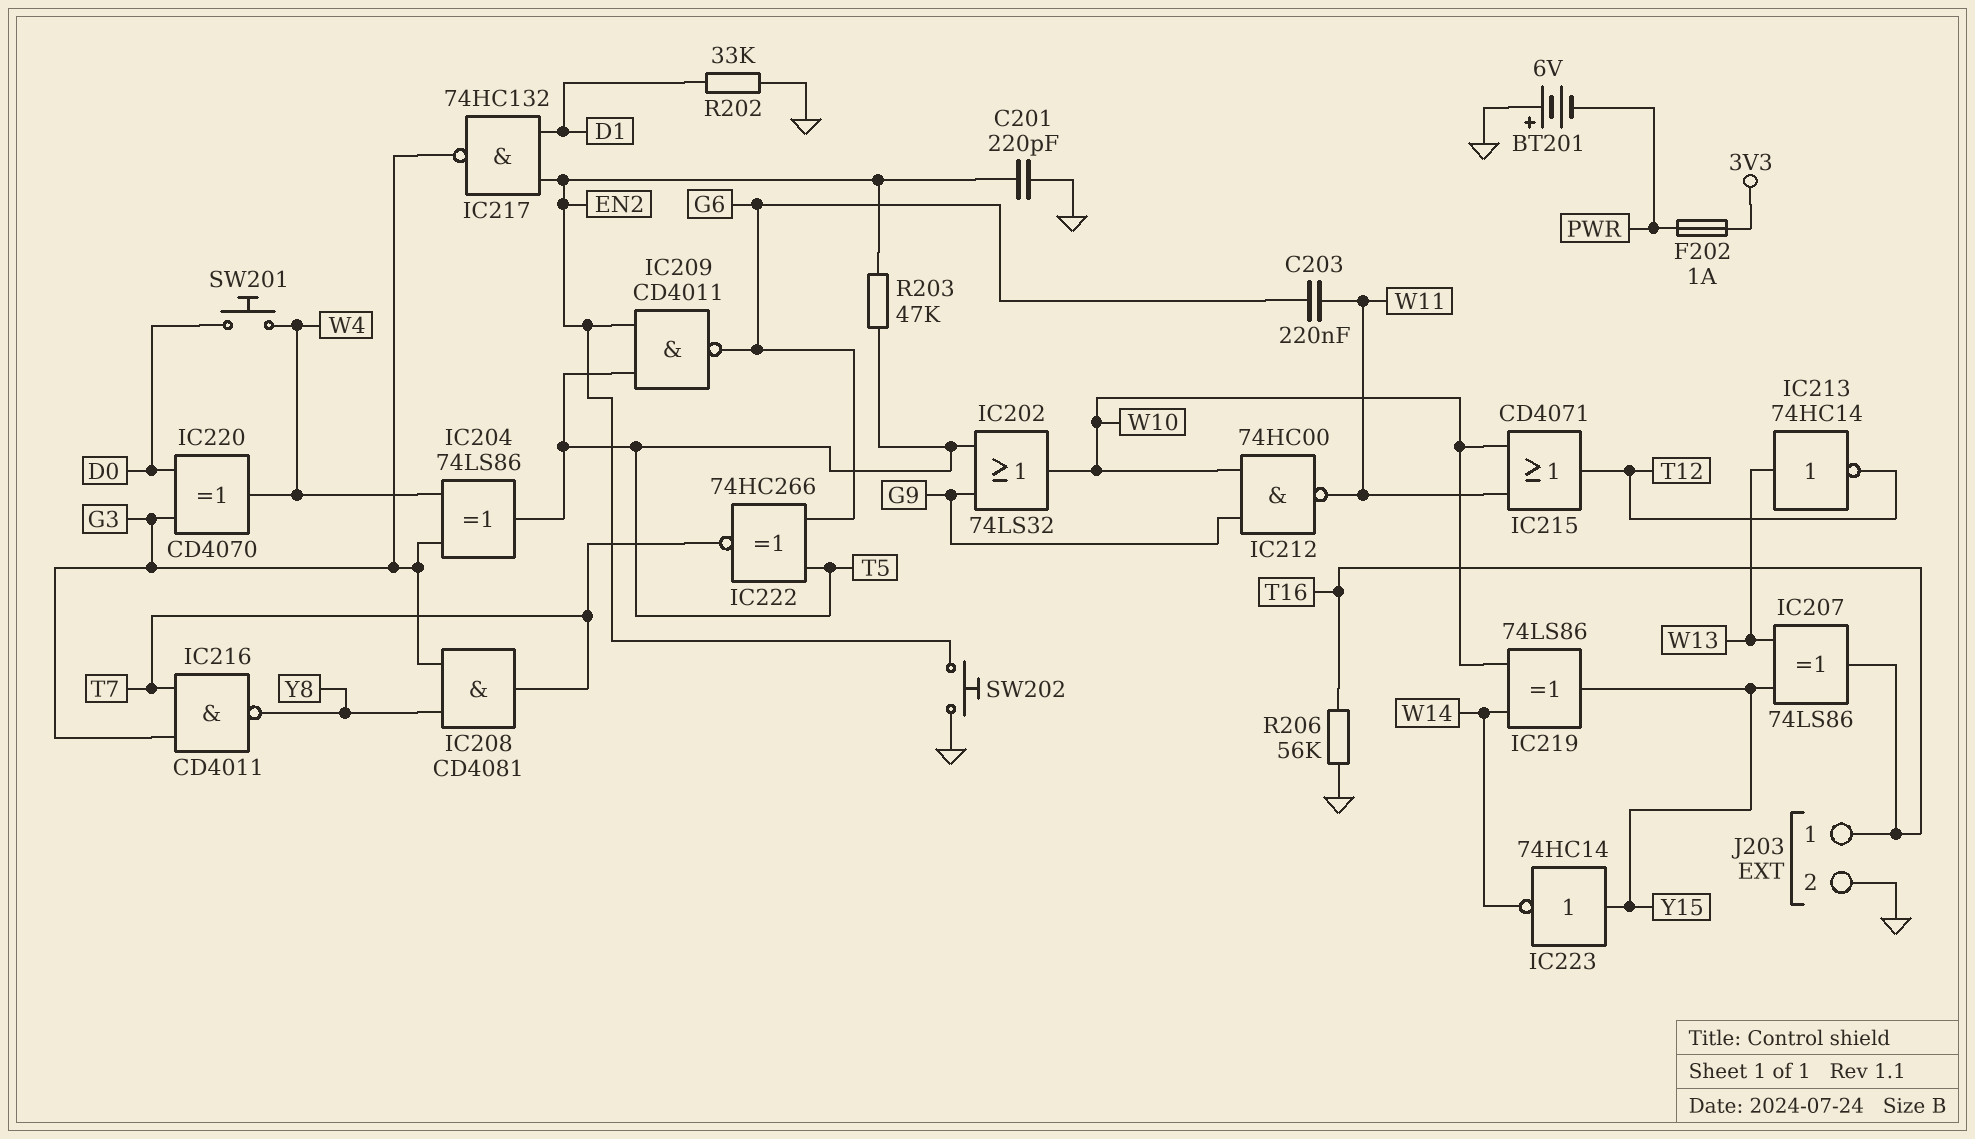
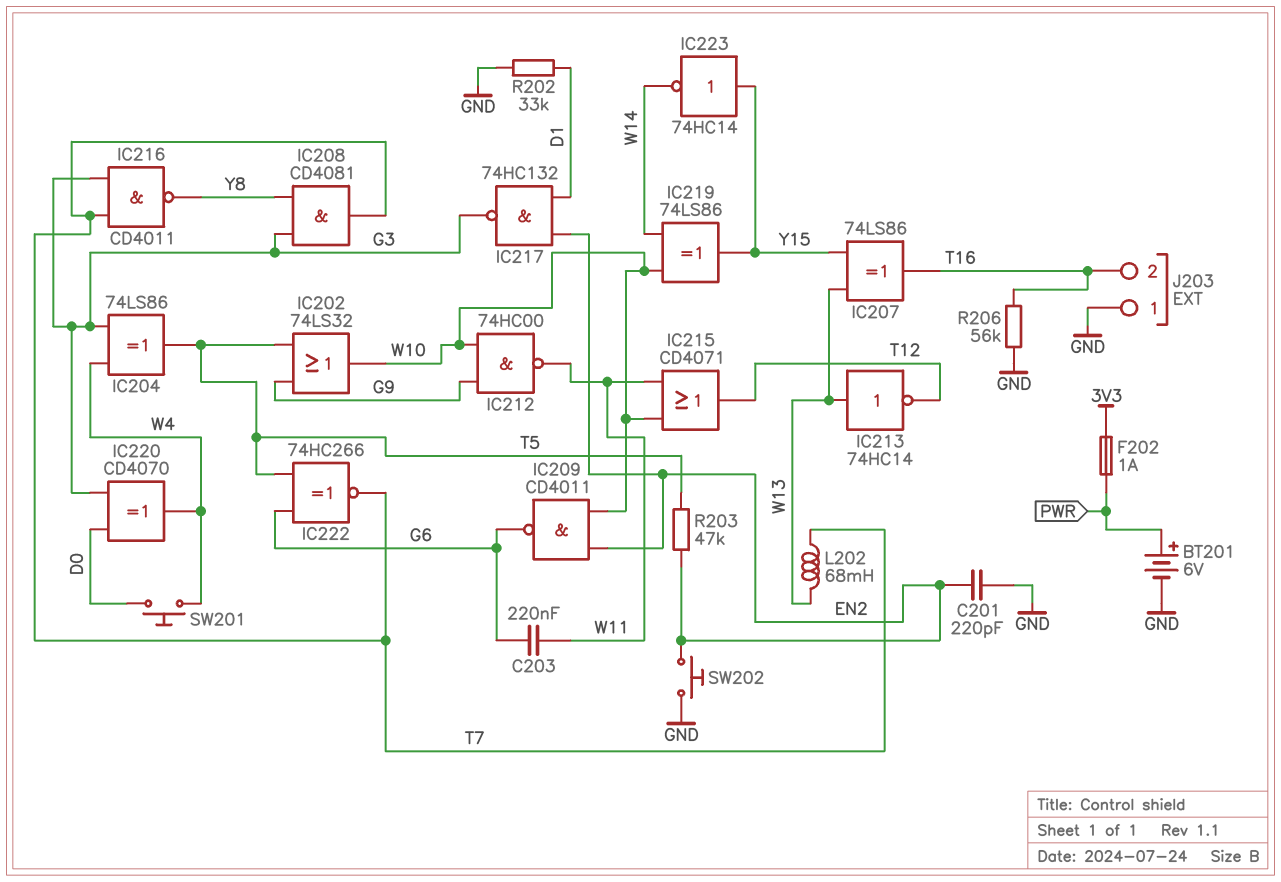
BT201: 6V (plus GND, minus PWR) -> 6V (plus PWR, minus GND)
IC209: NAND CD4011 (in EN2, in T5, out G6) -> NAND CD4011 (in EN2, in W10, out G6)
J203 pin 1: T16 -> GND
J203 pin 2: GND -> T16
L202: none -> 68mH (T7, W13)

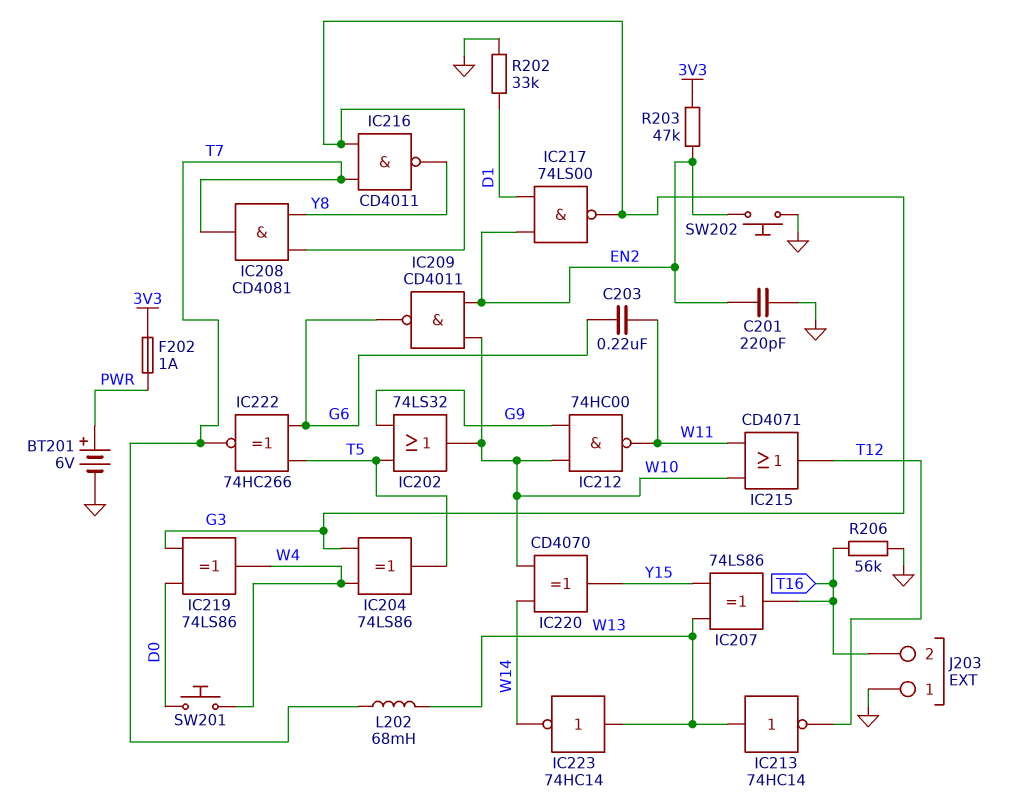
IC217: NAND 74HC132 (in D1, in EN2, out G3) -> NAND 74LS00 (in D1, in EN2, out G3)
IC219: XOR 74LS86 (in W10, in W14, out Y15) -> XOR 74LS86 (in D0, in G3, out W4)
IC220: XOR CD4070 (in D0, in G3, out W4) -> XOR CD4070 (in W10, in W14, out Y15)
IC223: NOT 74HC14 (in Y15, out W14) -> NOT 74HC14 (in W13, out W14)
R203: 47k (EN2, T5) -> 47k (3V3, EN2)

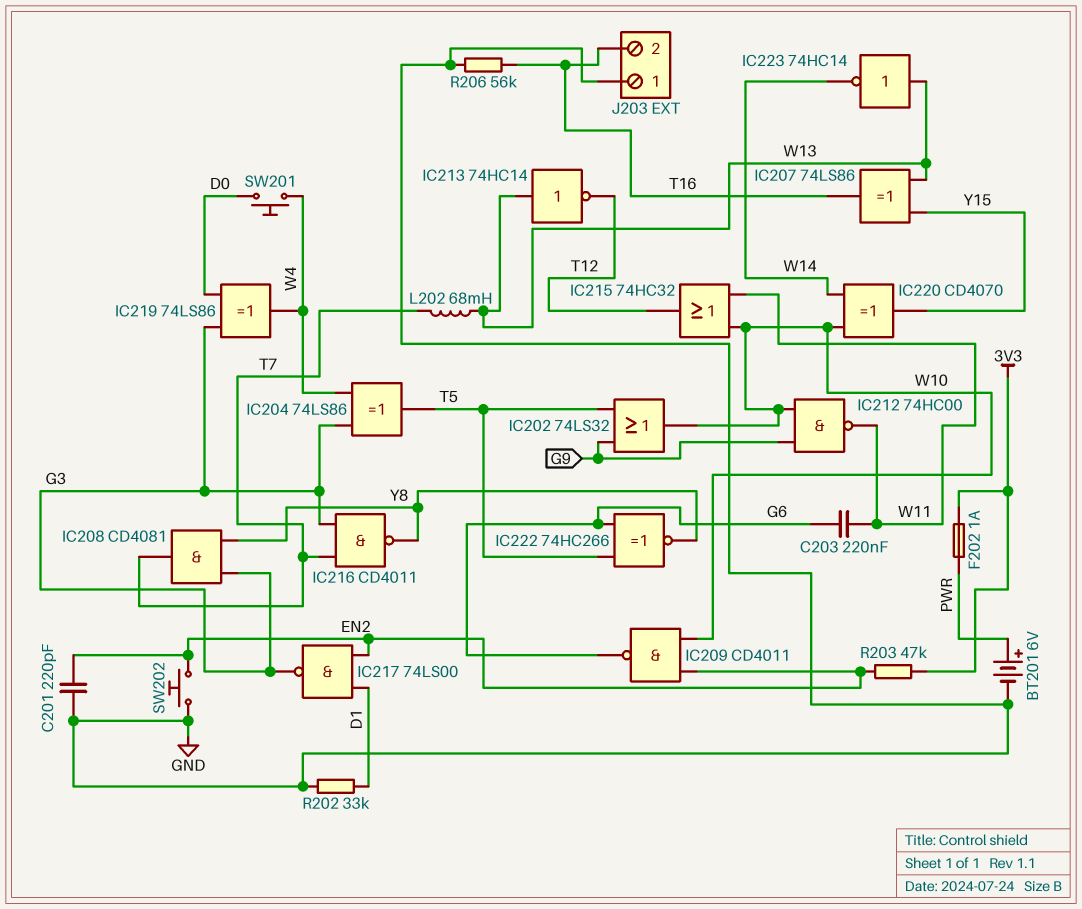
IC215: OR CD4071 (in W10, in W11, out T12) -> OR 74HC32 (in W10, in W11, out T12)
IC222: XNOR 74HC266 (in G6, in T5, out T7) -> XNOR 74HC266 (in G6, in T5, out Y8)

